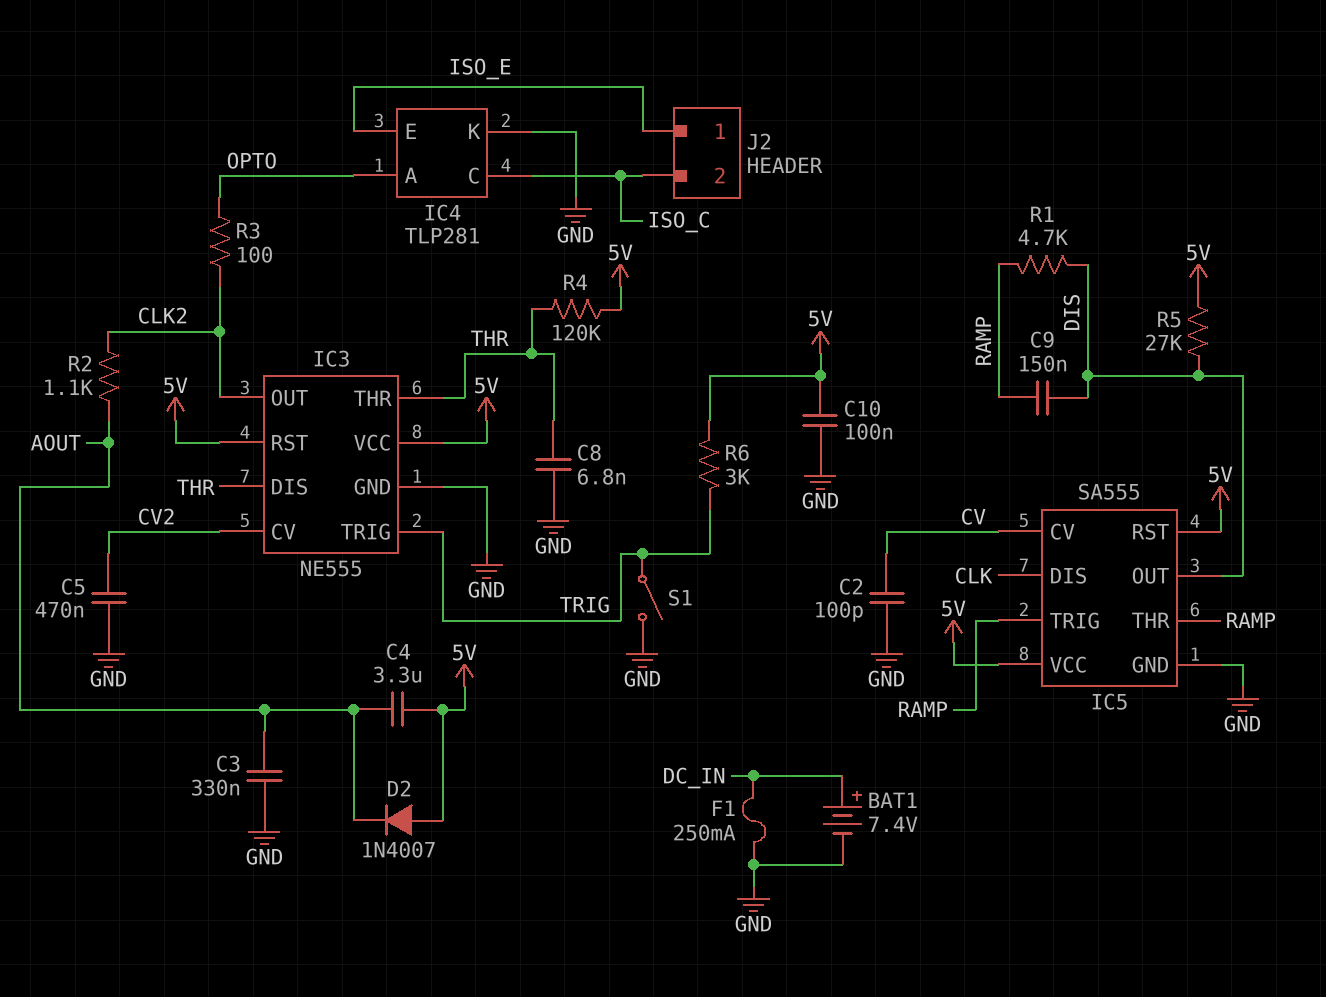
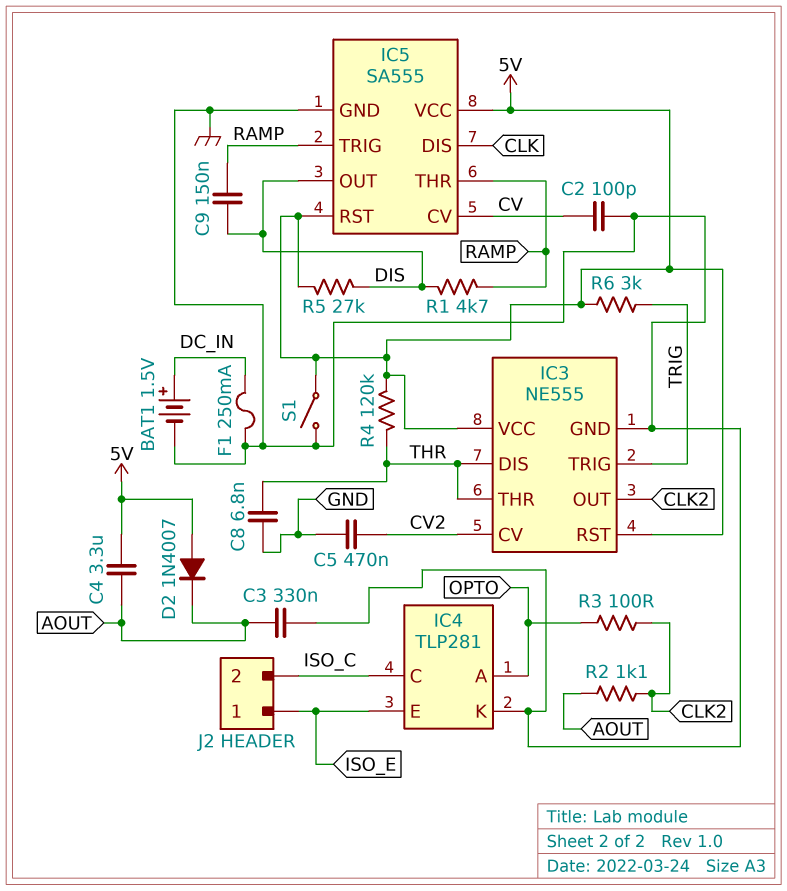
BAT1: 7.4V (plus DC_IN, minus GND) -> 1.5V (plus DC_IN, minus GND)
C10: 100nF (5V, GND) -> none
S1: switch (GND, TRIG) -> switch (5V, GND)

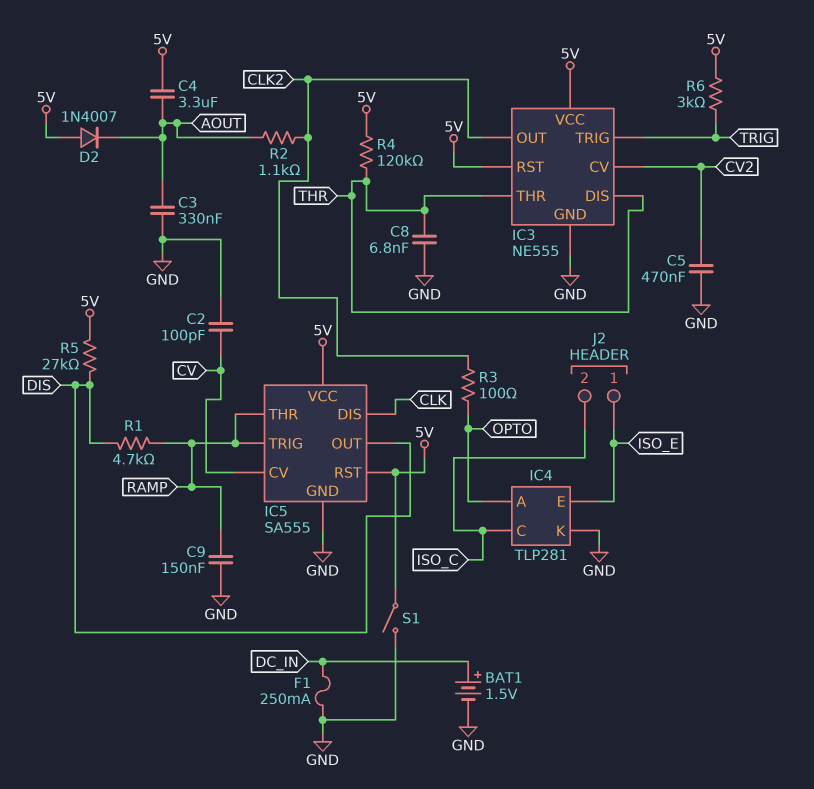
C9: 150nF (DIS, RAMP) -> 150nF (GND, RAMP)

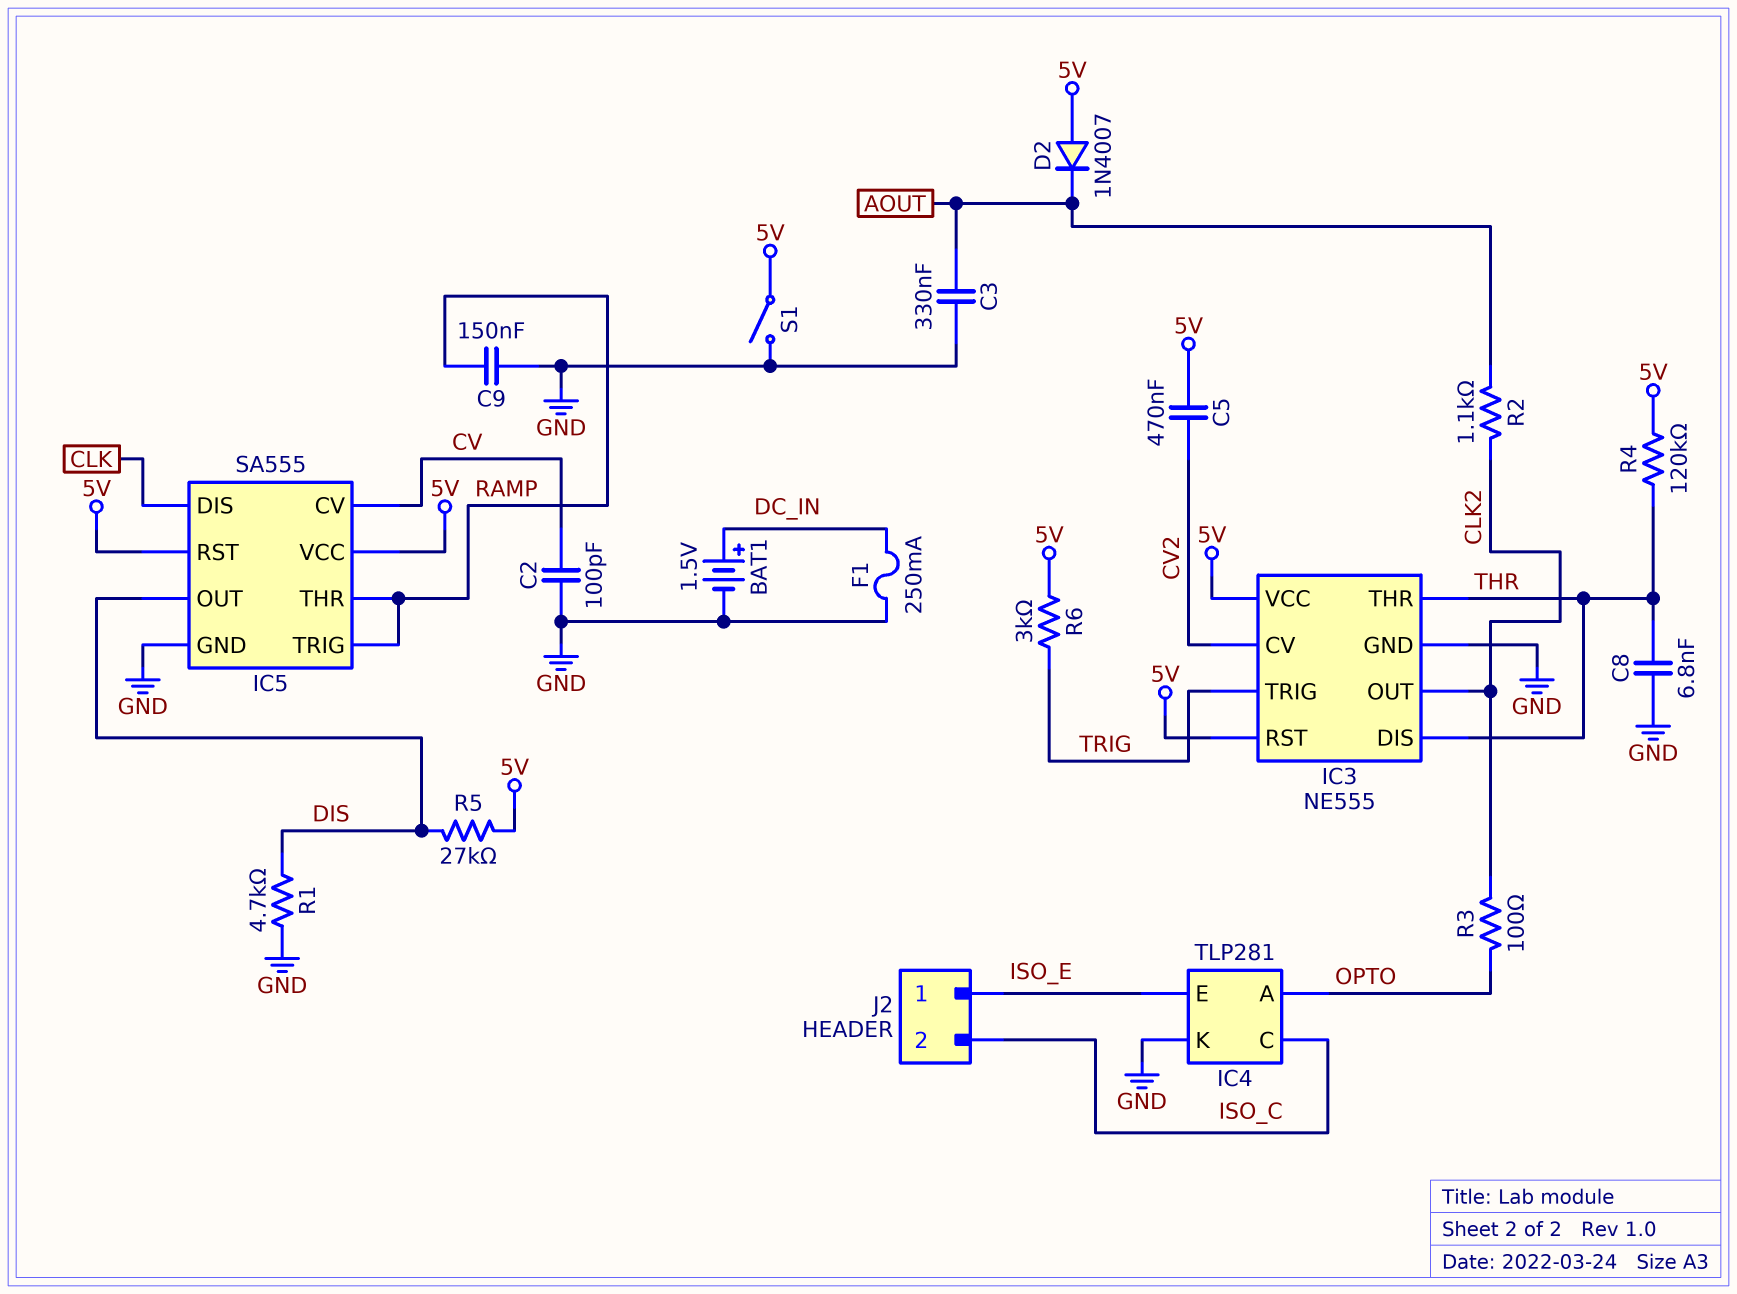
C4: 3.3uF (5V, AOUT) -> none
C5: 470nF (CV2, GND) -> 470nF (5V, CV2)
R1: 4.7k (DIS, RAMP) -> 4.7k (DIS, GND)

